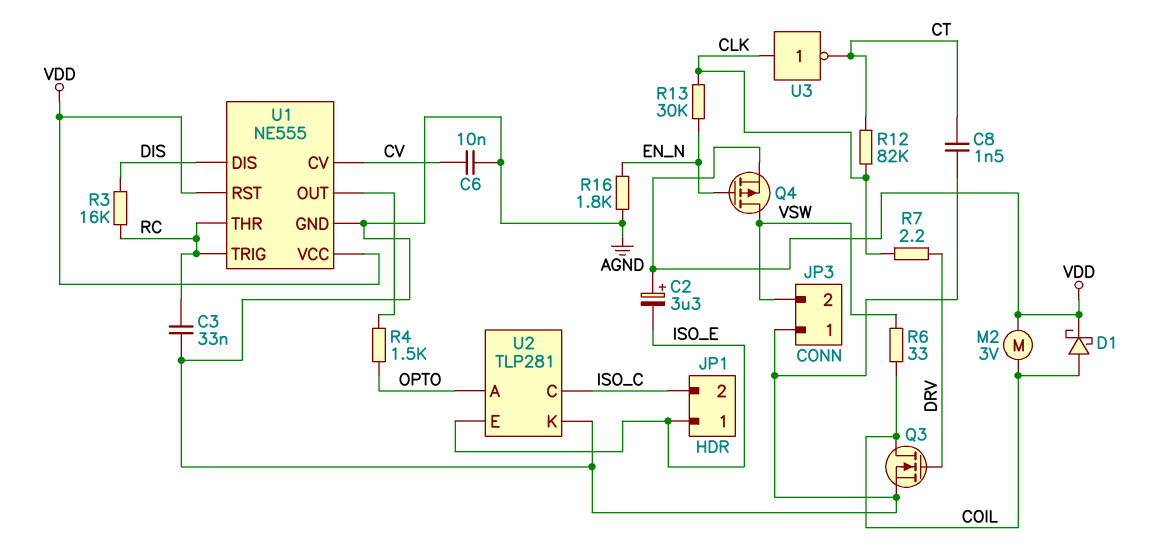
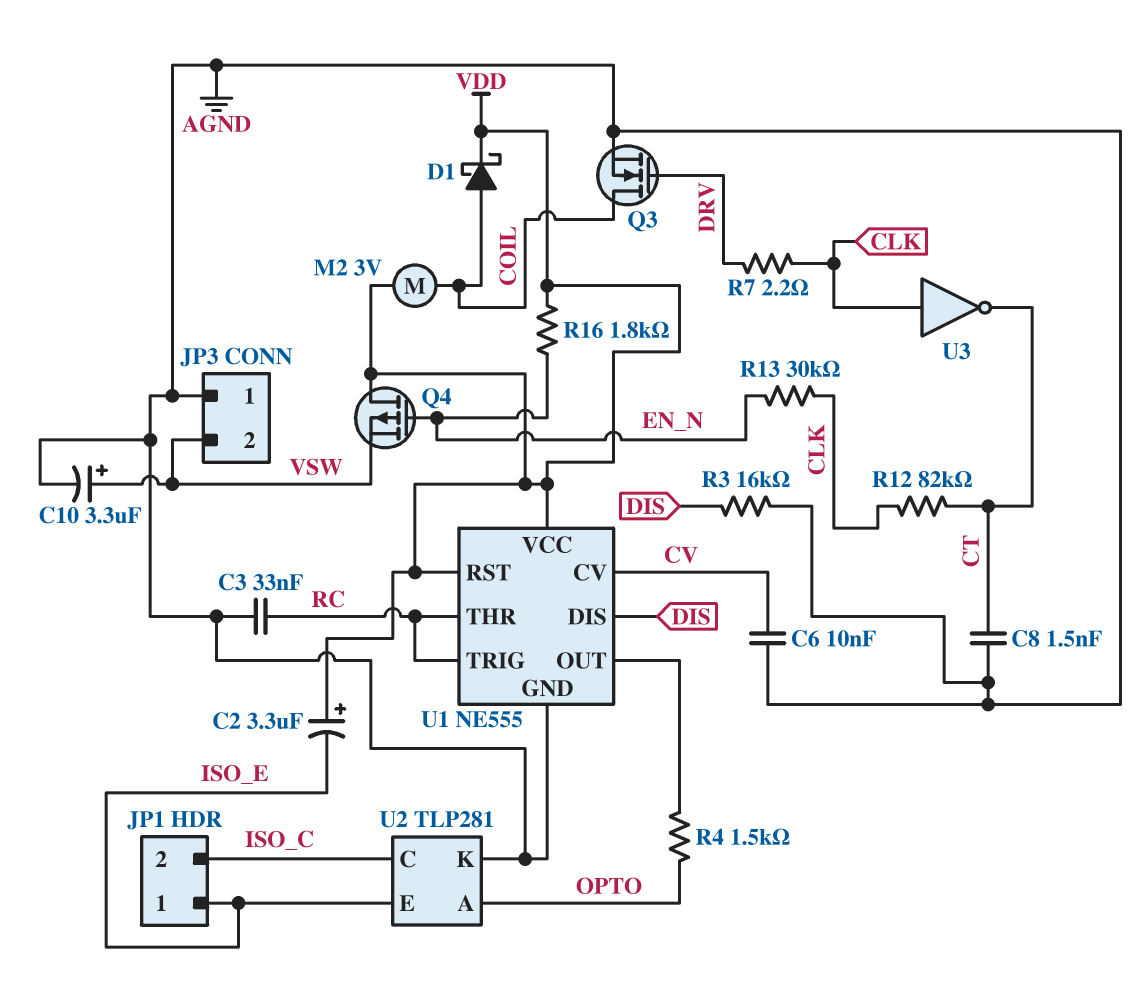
C10: none -> 3.3uF (plus VSW, minus AGND)
Q4: PMOS (G EN_N, D VSW, S VDD) -> PMOS (G EN_N, D VDD, S VSW)
R3: 16k (DIS, RC) -> 16k (AGND, DIS)
R6: 33 (COIL, VSW) -> none
R16: 1.8k (AGND, EN_N) -> 1.8k (EN_N, VDD)

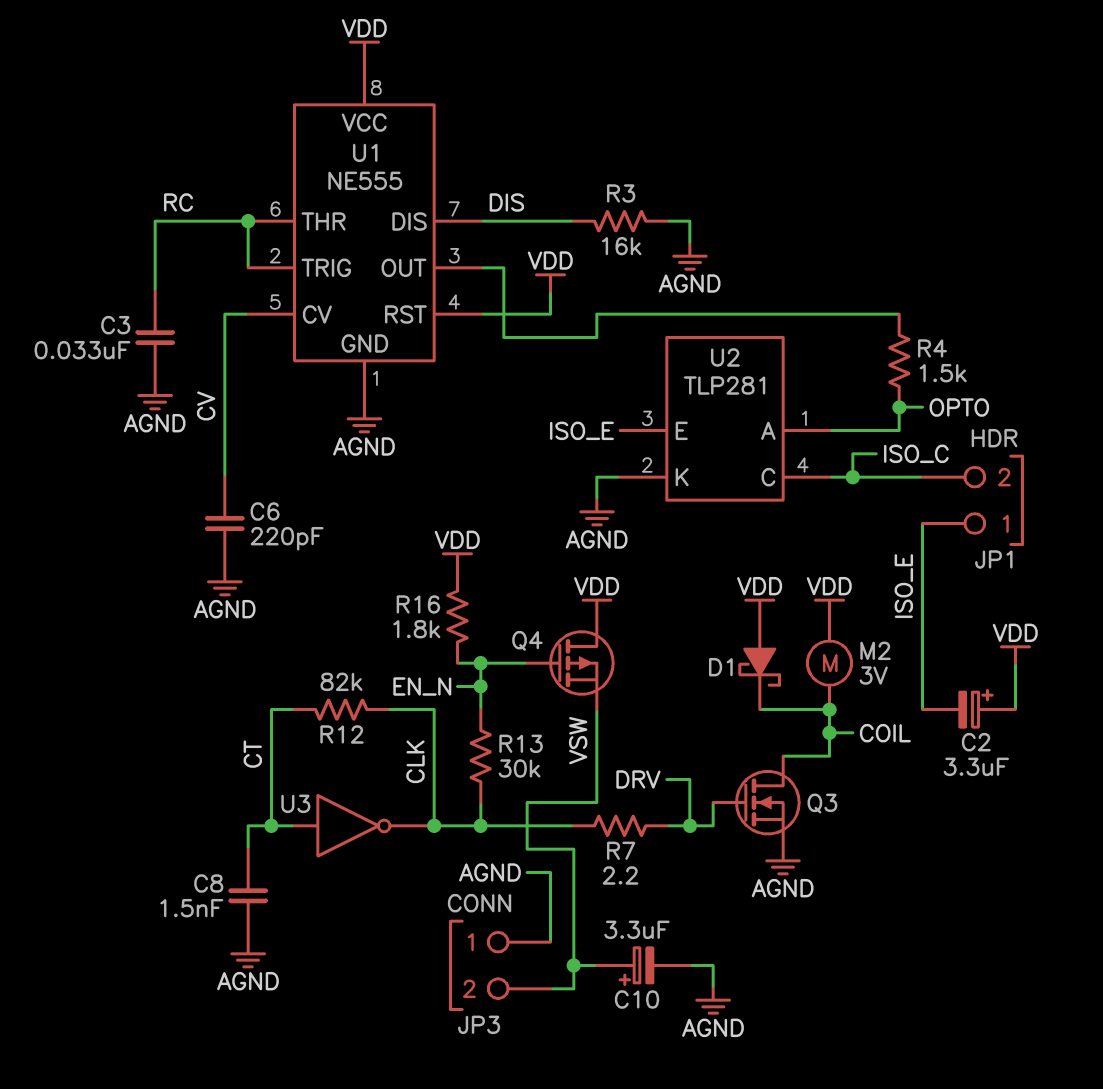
C6: 10nF (AGND, CV) -> 220pF (AGND, CV)
D1: schottky (A COIL, K VDD) -> schottky (A VDD, K COIL)
U3: NOT (in CLK, out CT) -> NOT (in CT, out CLK)

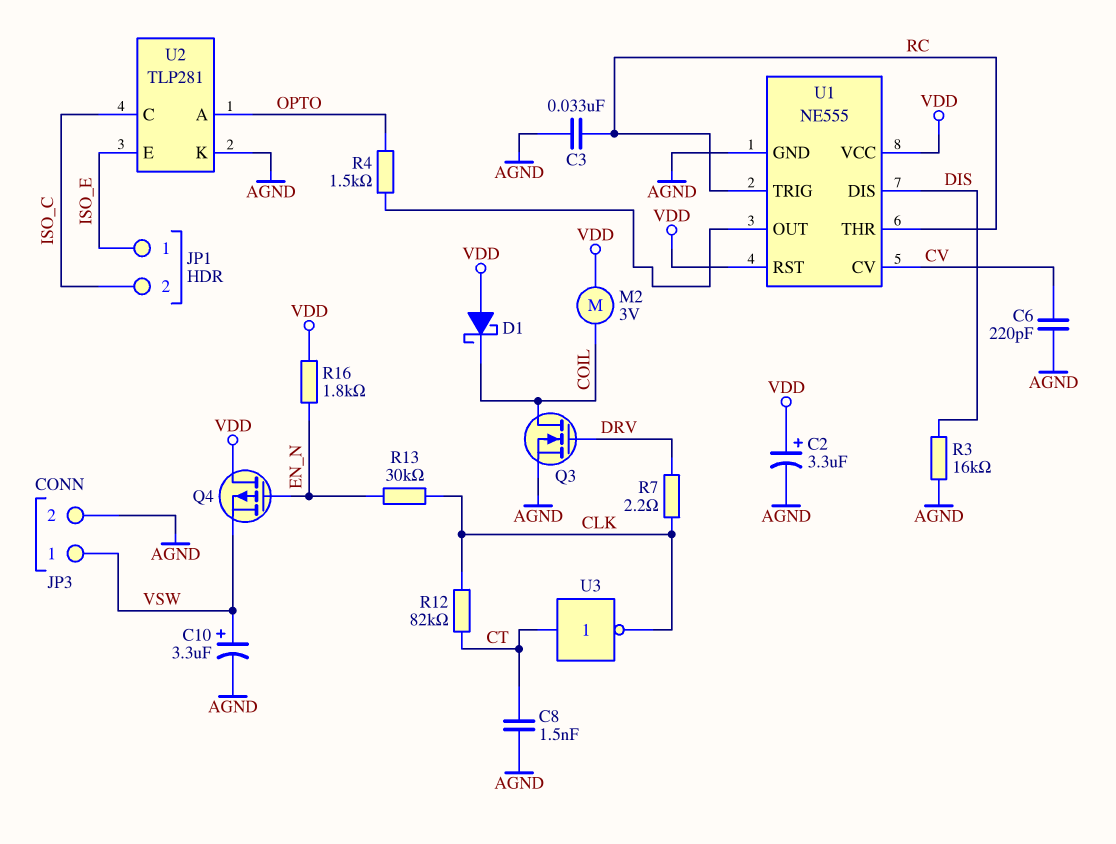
C2: 3.3uF (plus VDD, minus ISO_E) -> 3.3uF (plus VDD, minus AGND)
JP3 pin 1: AGND -> VSW
JP3 pin 2: VSW -> AGND

